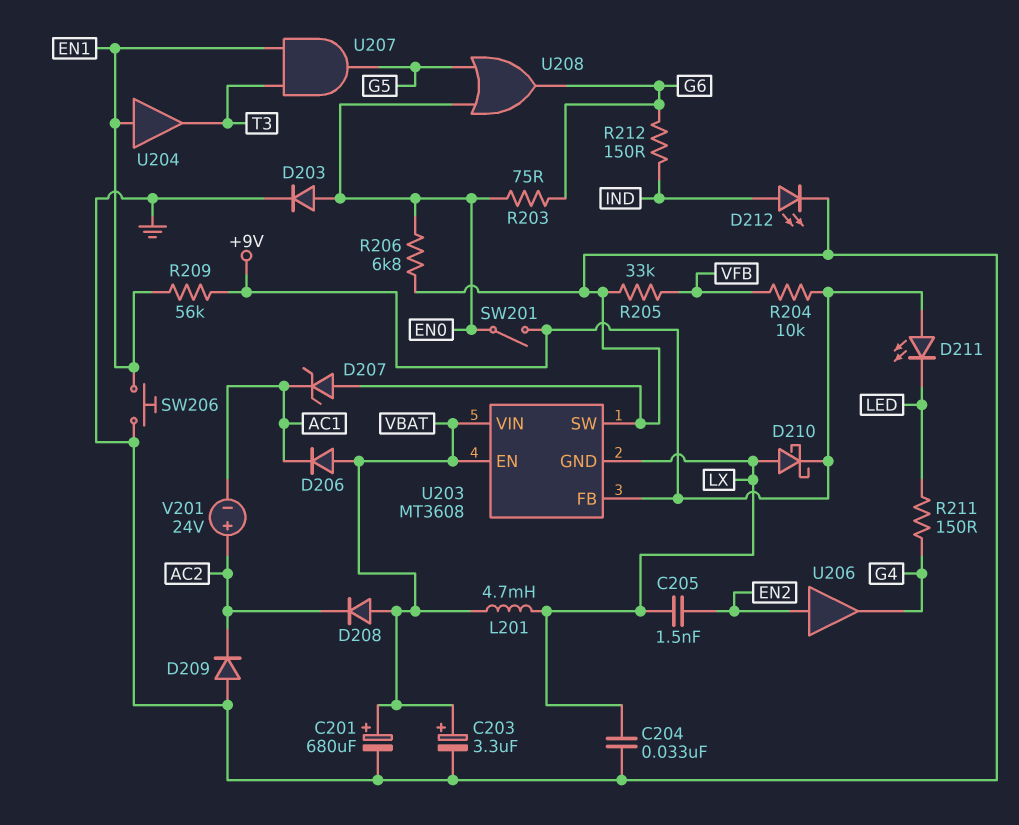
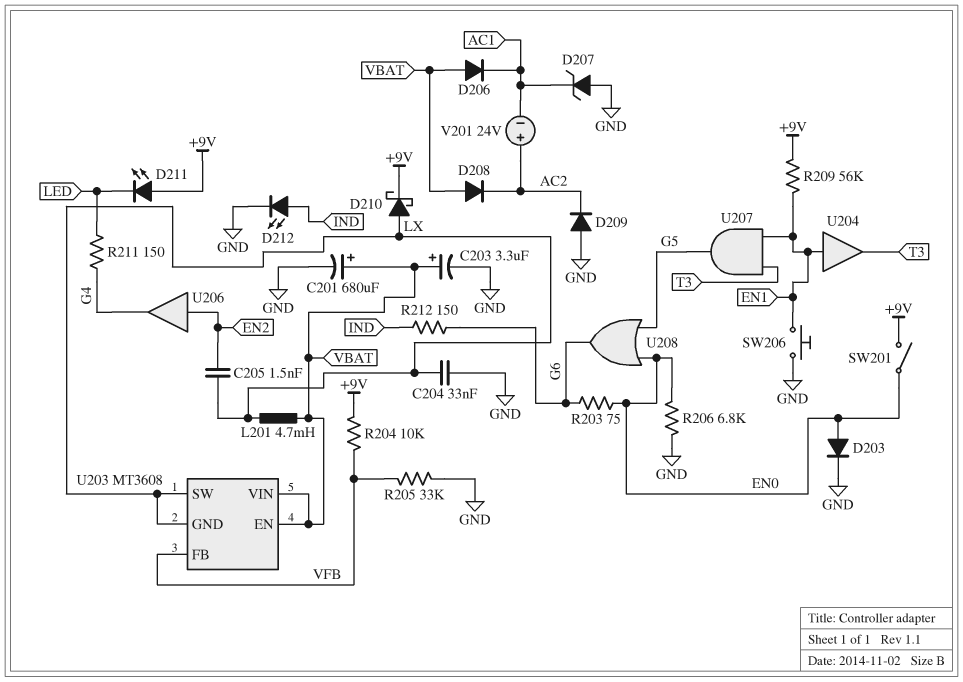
U203 pin FB: +9V -> VFB
U203 pin SW: GND -> LX

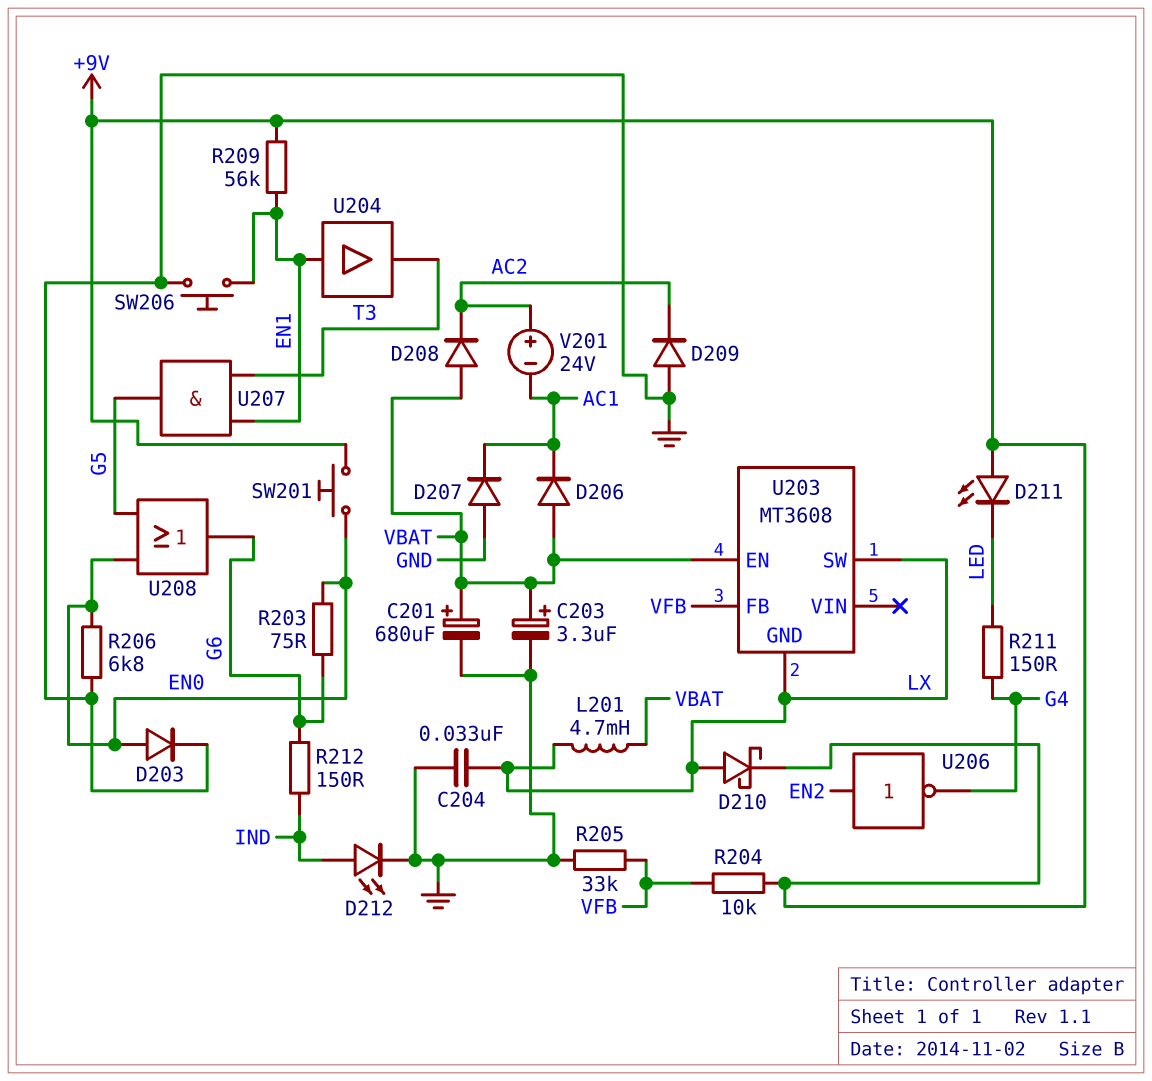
C205: 1.5nF (EN2, LX) -> none
D207: zener (A GND, K AC1) -> diode (A GND, K AC1)
SW201: switch (+9V, EN0) -> button (+9V, EN0)
U203 pin VIN: VBAT -> none
U206: buffer (in EN2, out G4) -> NOT (in EN2, out G4)

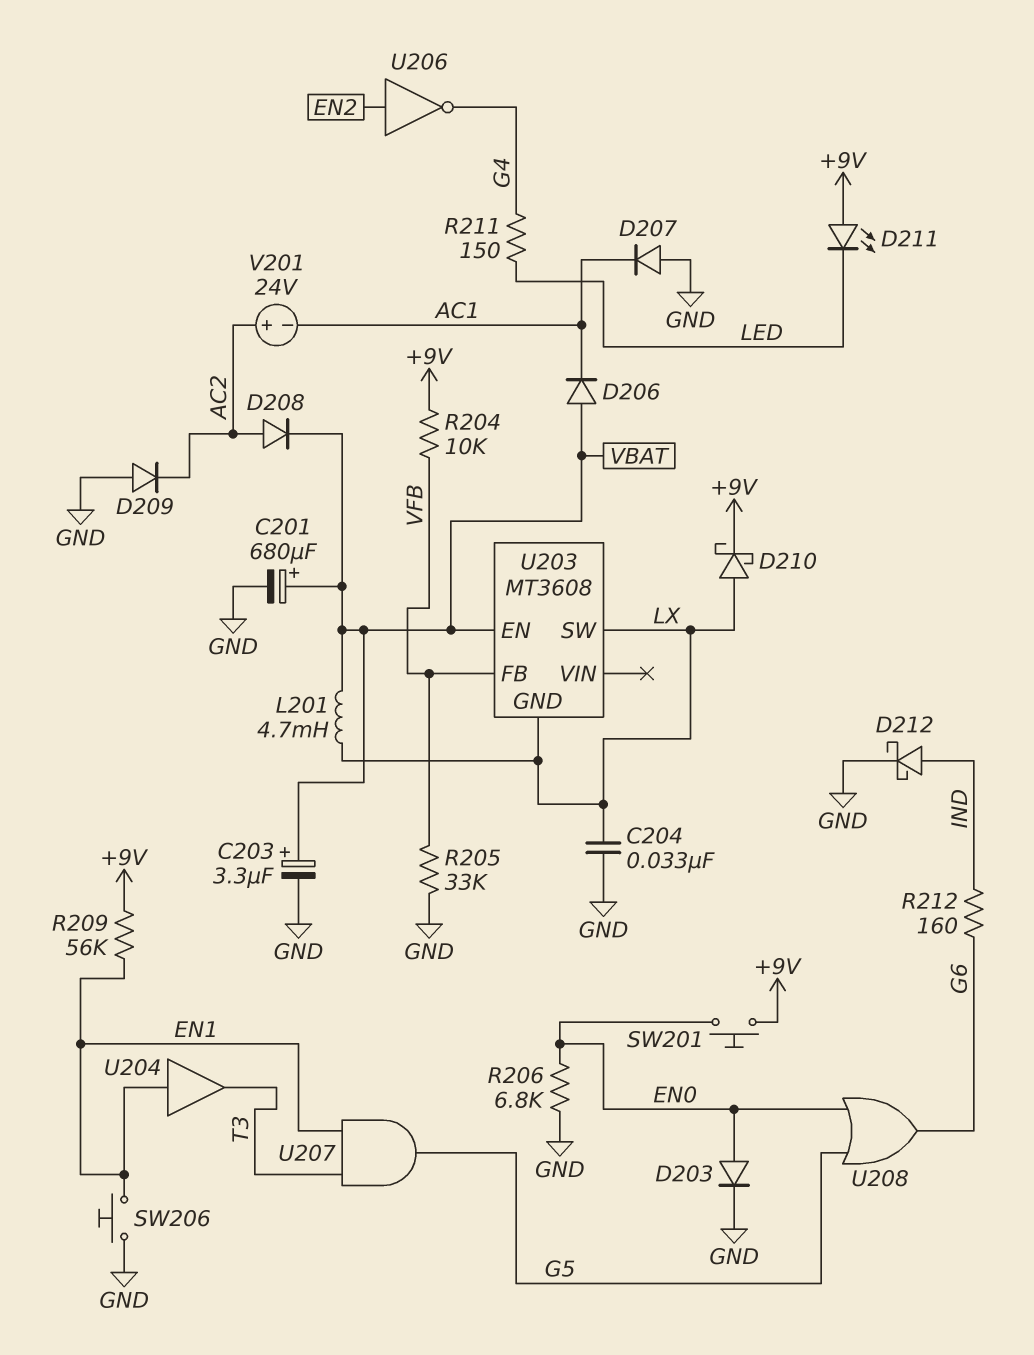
D208: diode (A VBAT, K AC2) -> diode (A AC2, K VBAT)
D212: LED (A IND, K GND) -> schottky (A IND, K GND)
R203: 75 (EN0, G6) -> none
R212: 150 (G6, IND) -> 160 (G6, IND)

